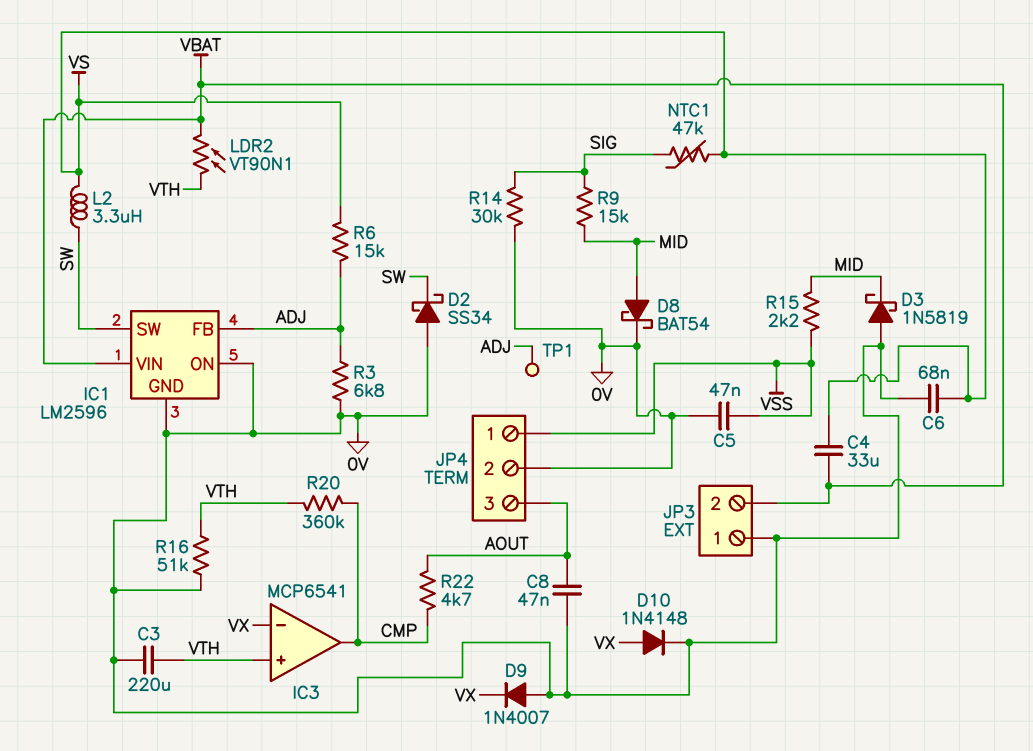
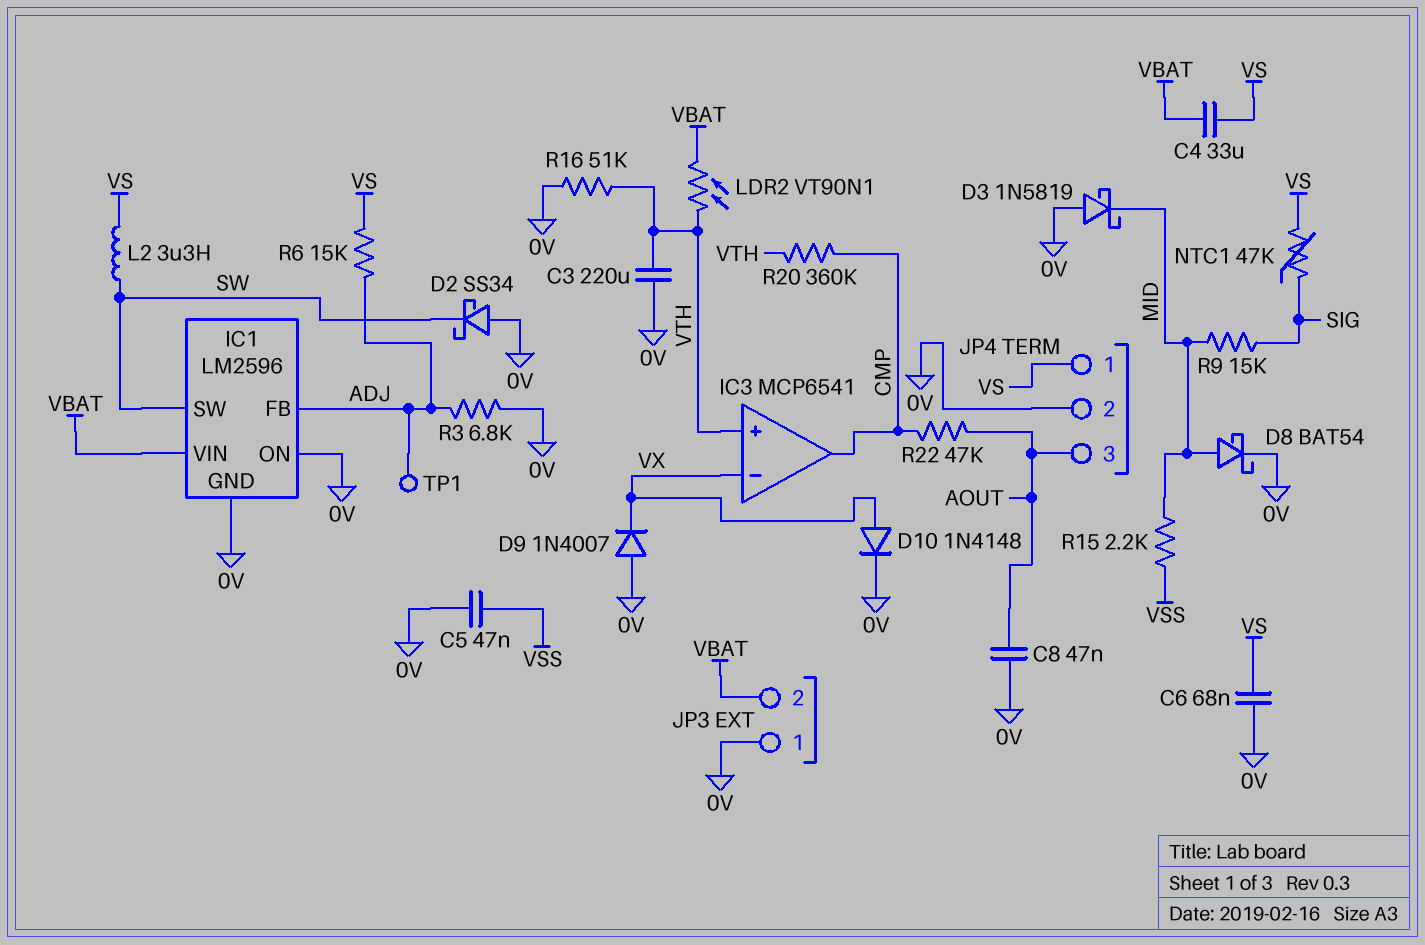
JP4 pin 1: VSS -> VS
R14: 30k (0V, SIG) -> none
R22: 4.7k (AOUT, CMP) -> 47k (AOUT, CMP)

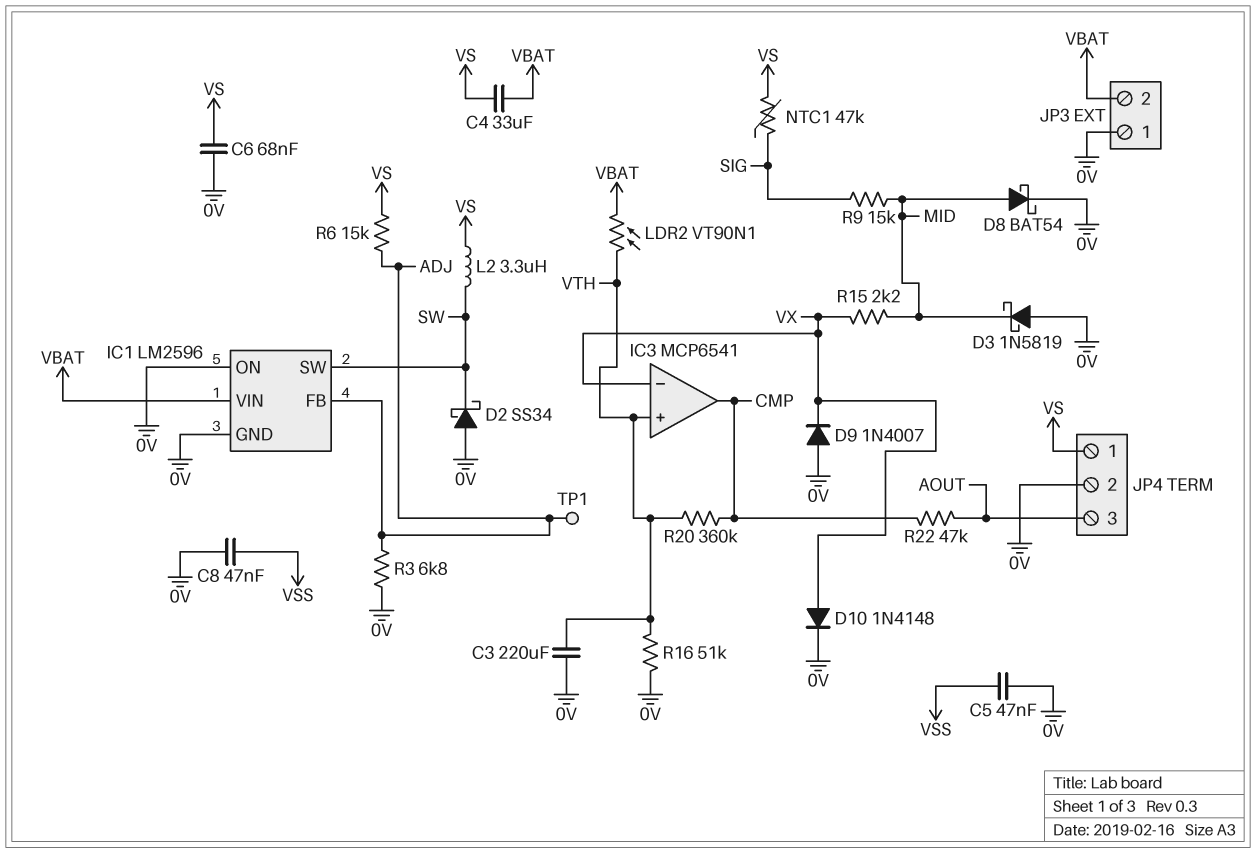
C8: 47nF (0V, AOUT) -> 47nF (0V, VSS)
R15: 2.2k (MID, VSS) -> 2.2k (MID, VX)

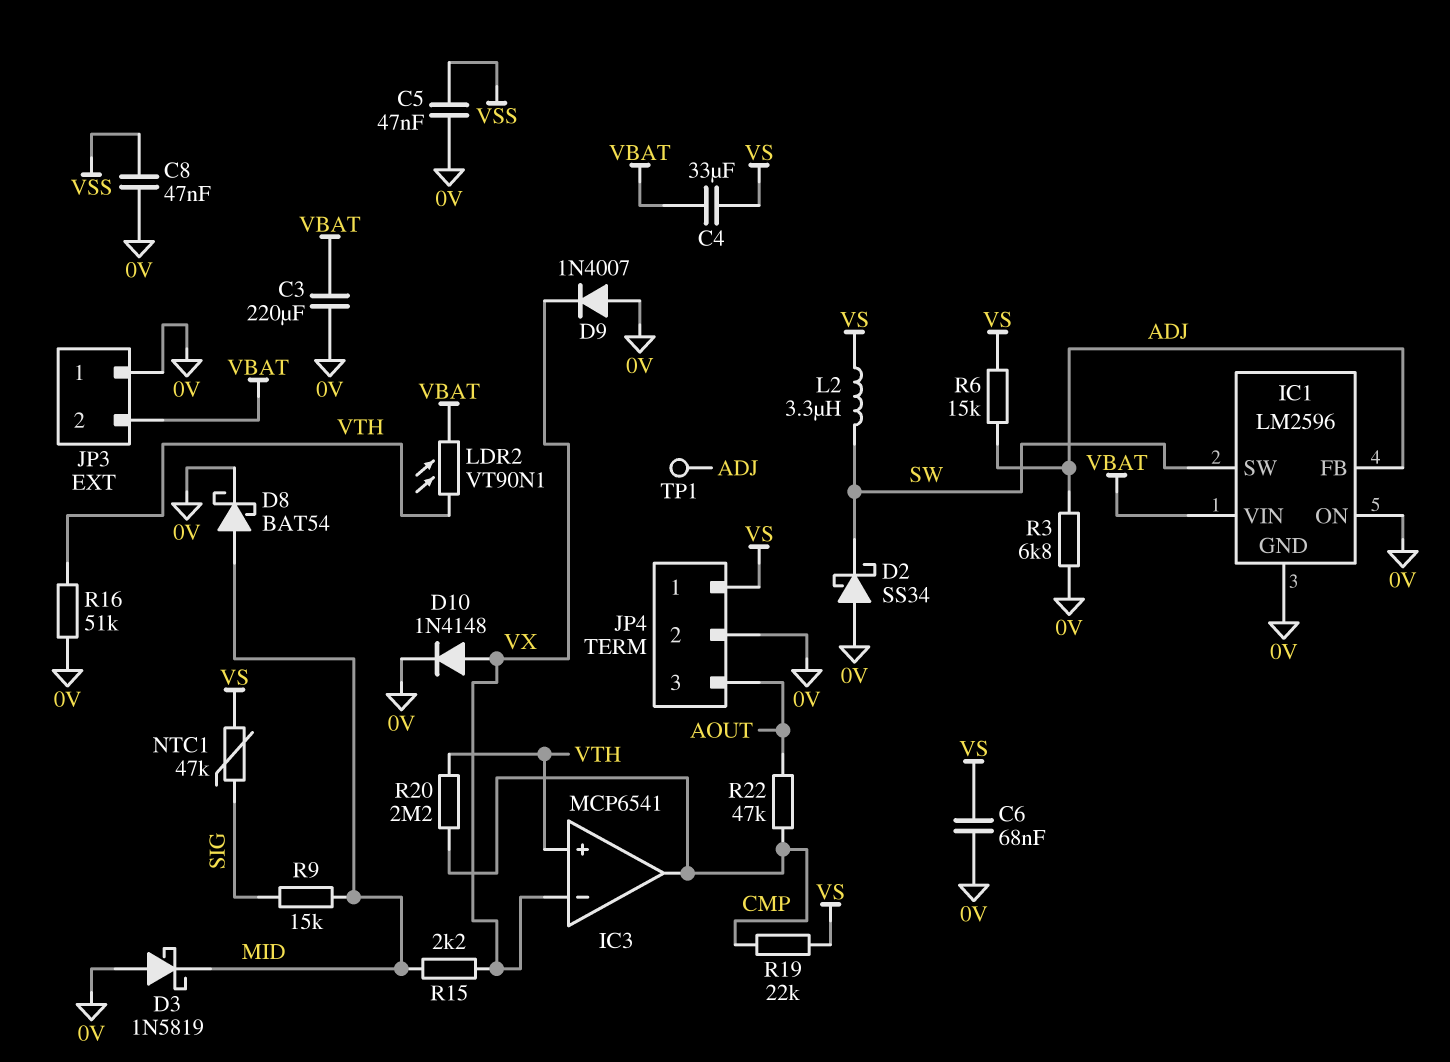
C3: 220uF (0V, VTH) -> 220uF (0V, VBAT)
R19: none -> 22k (CMP, VS)
R20: 360k (CMP, VTH) -> 2.2M (CMP, VTH)

